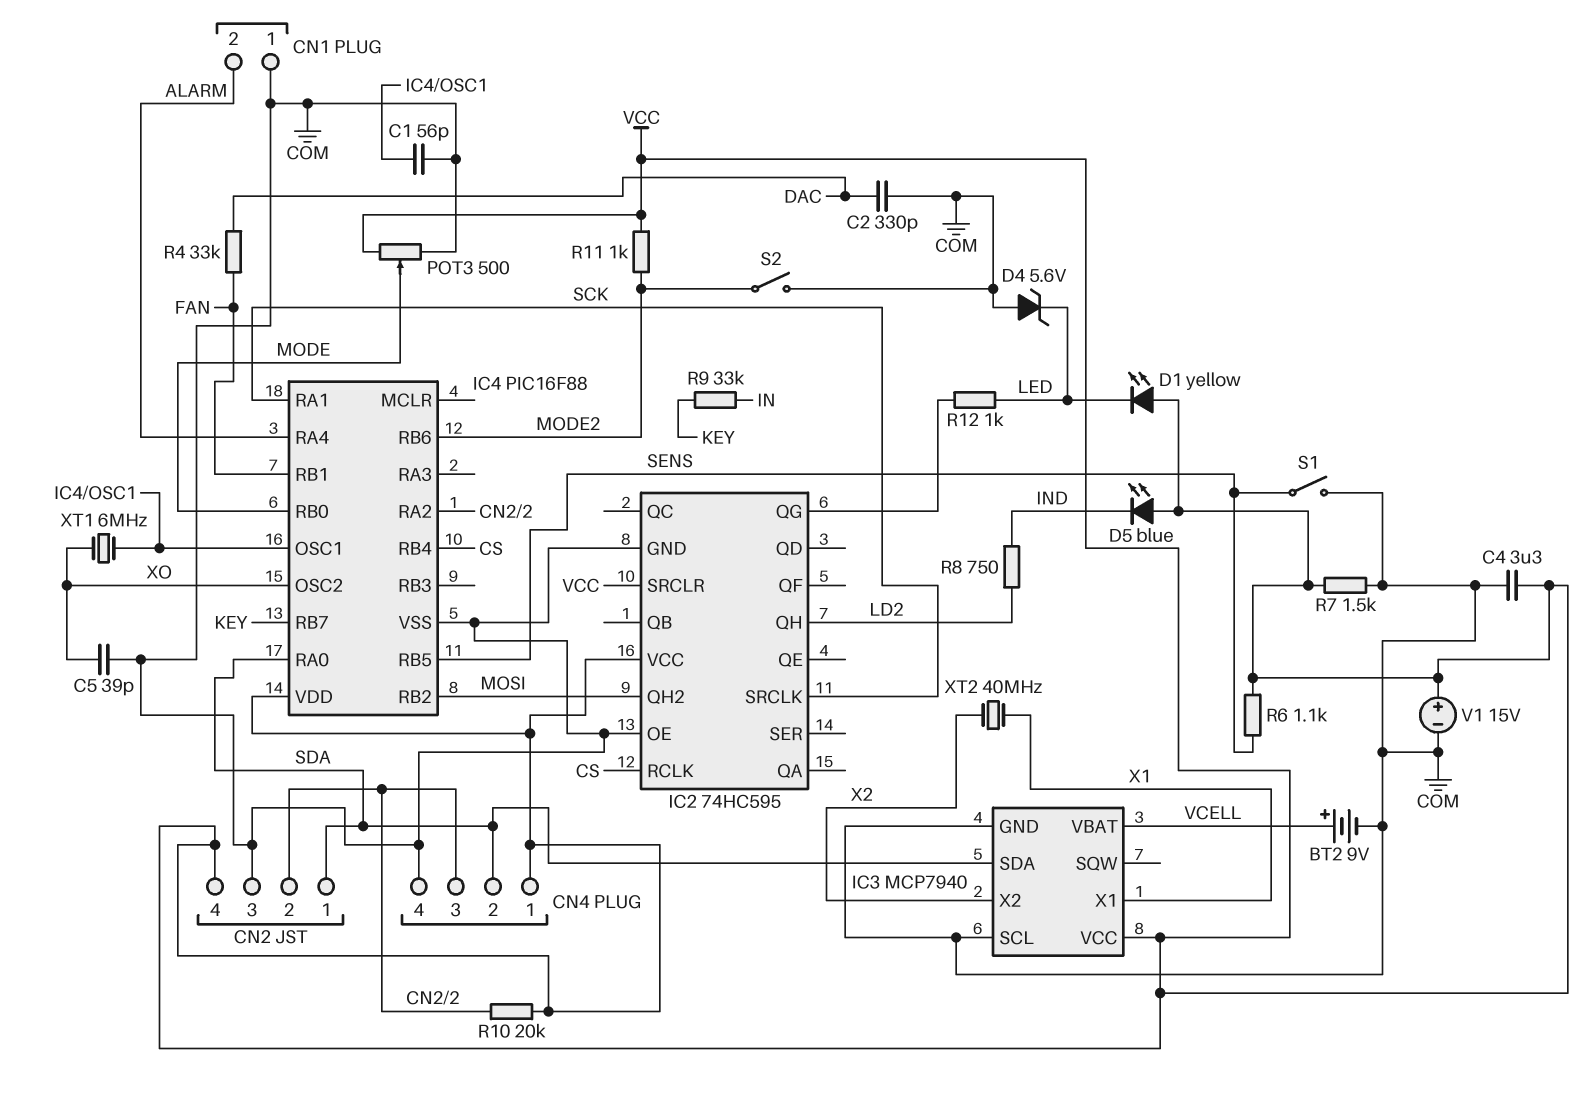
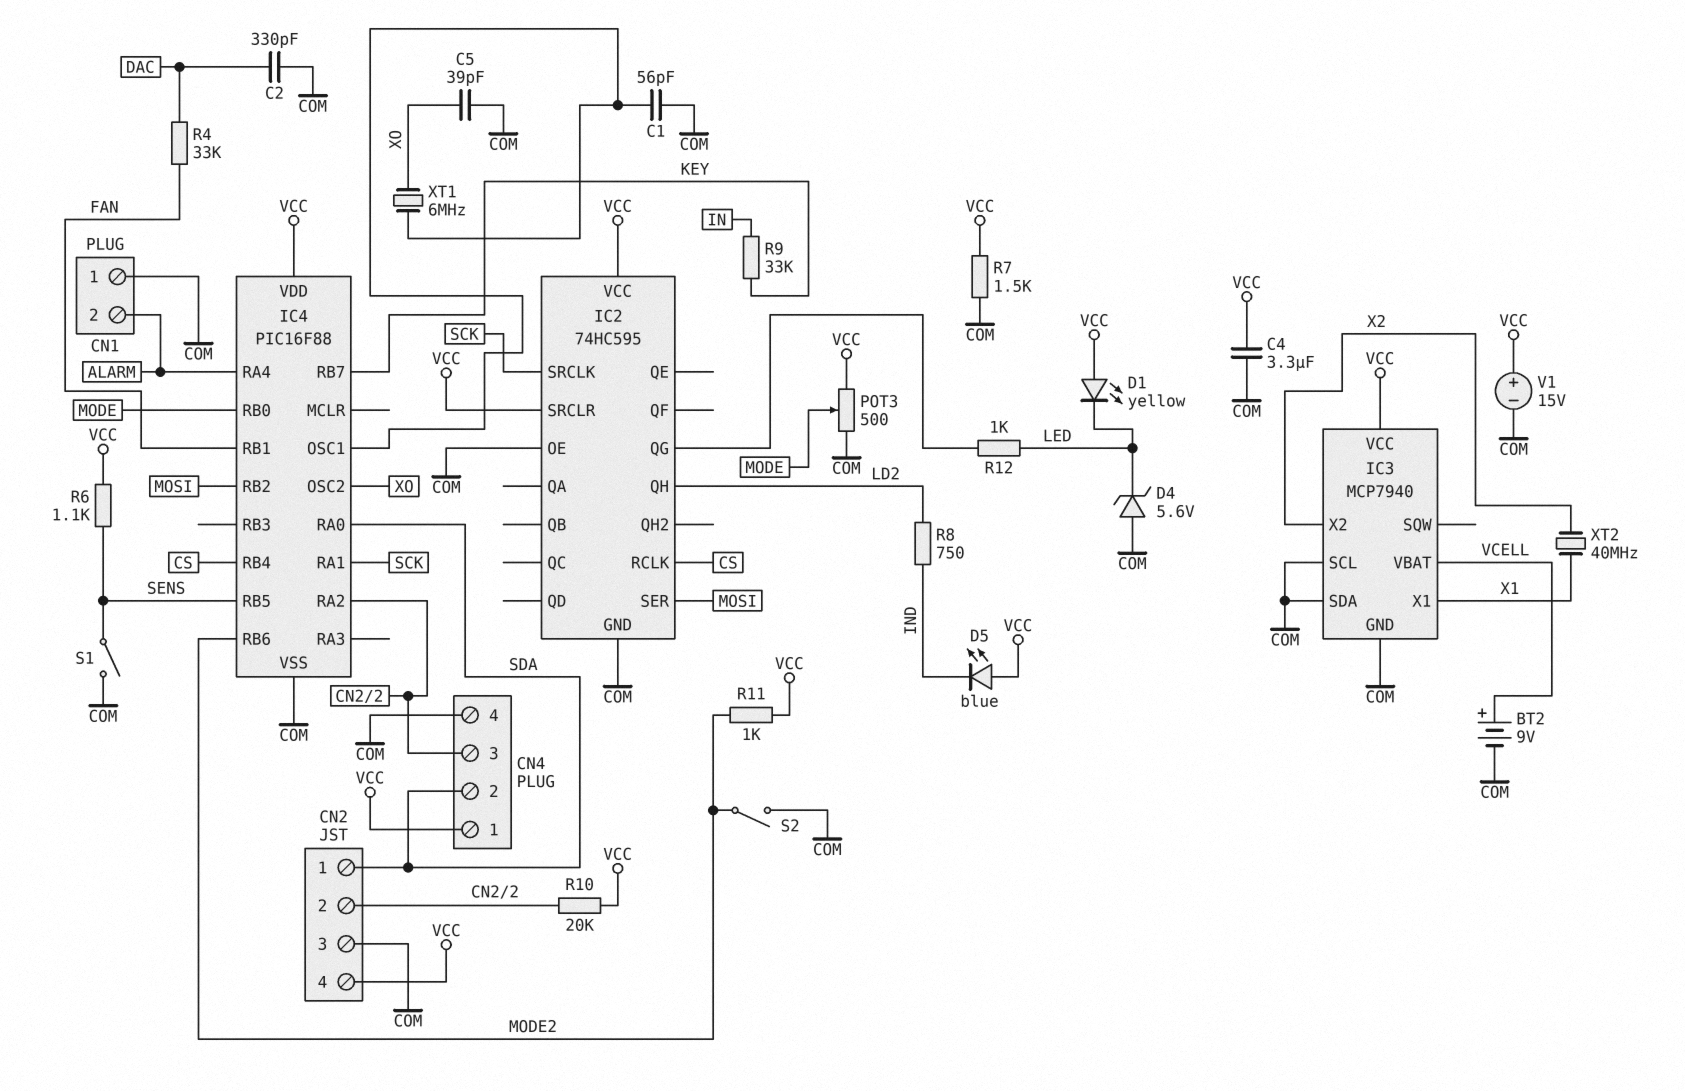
IC2 pin QH2: MOSI -> none
IC2 pin SER: none -> MOSI
IC3 pin SDA: SDA -> COM

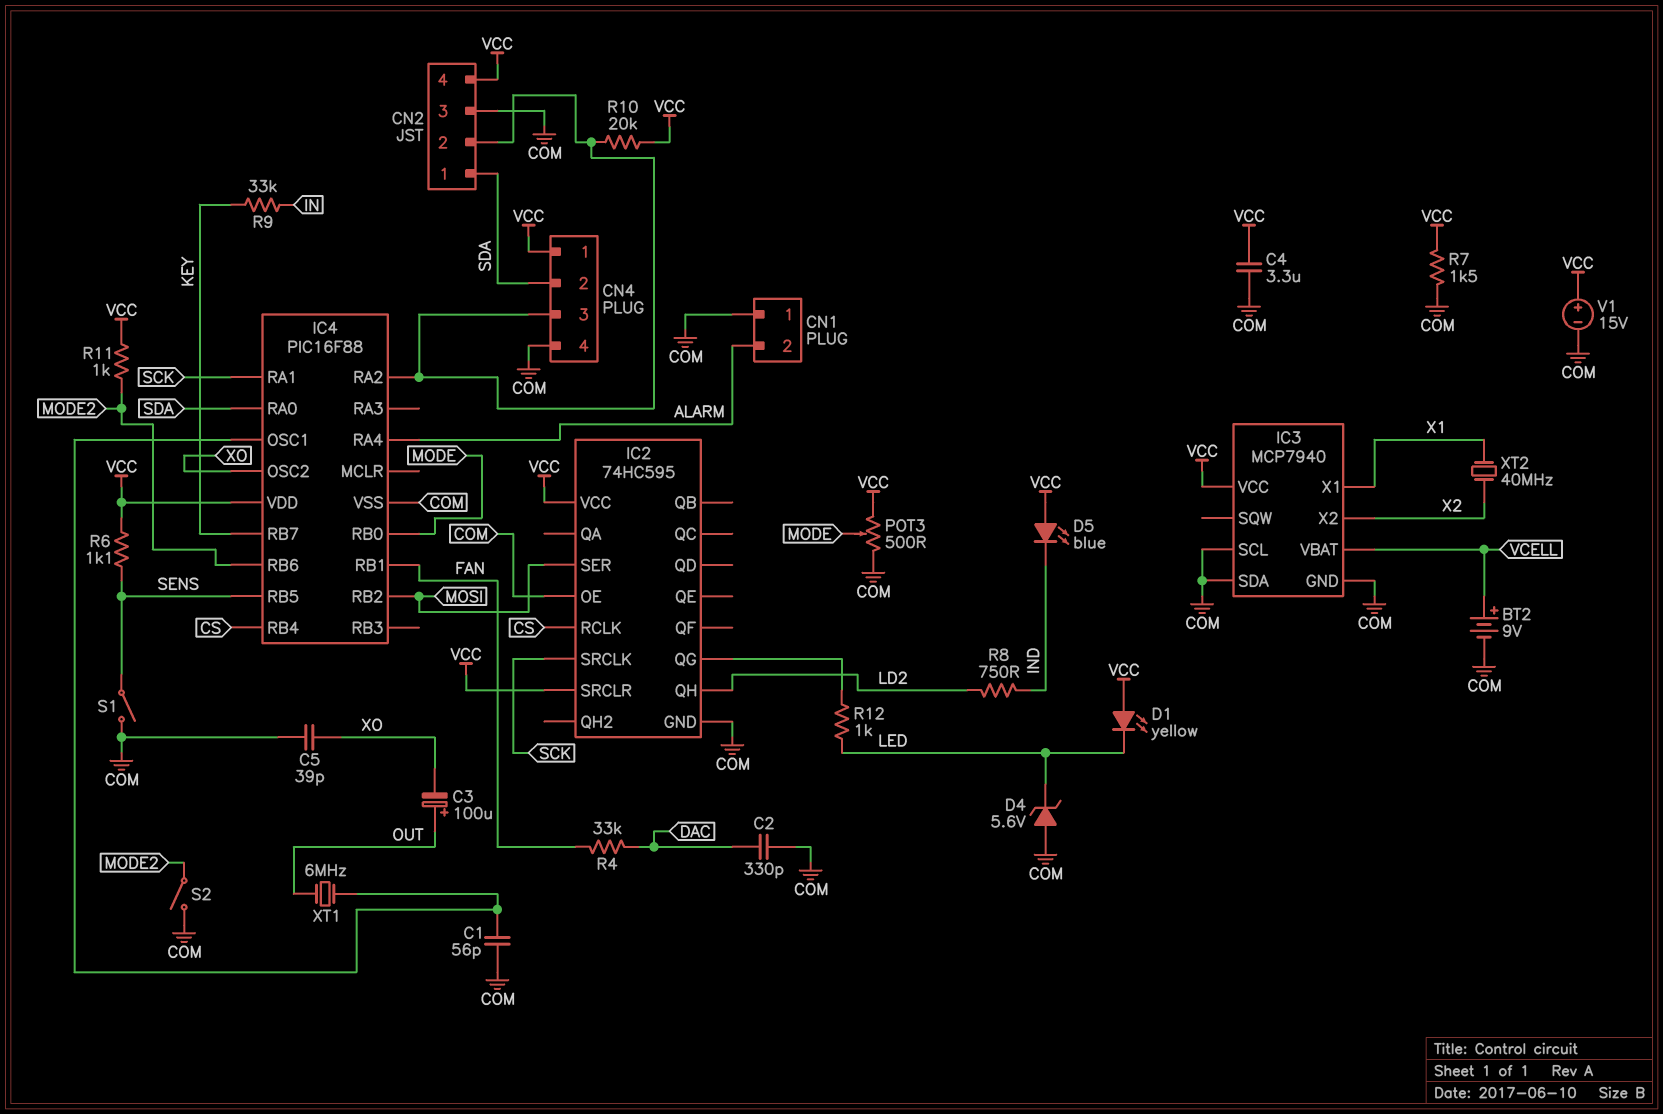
C3: none -> 100uF (plus OUT, minus XO)
XT1: 6MHz (IC4/OSC1, XO) -> 6MHz (IC4/OSC1, OUT)

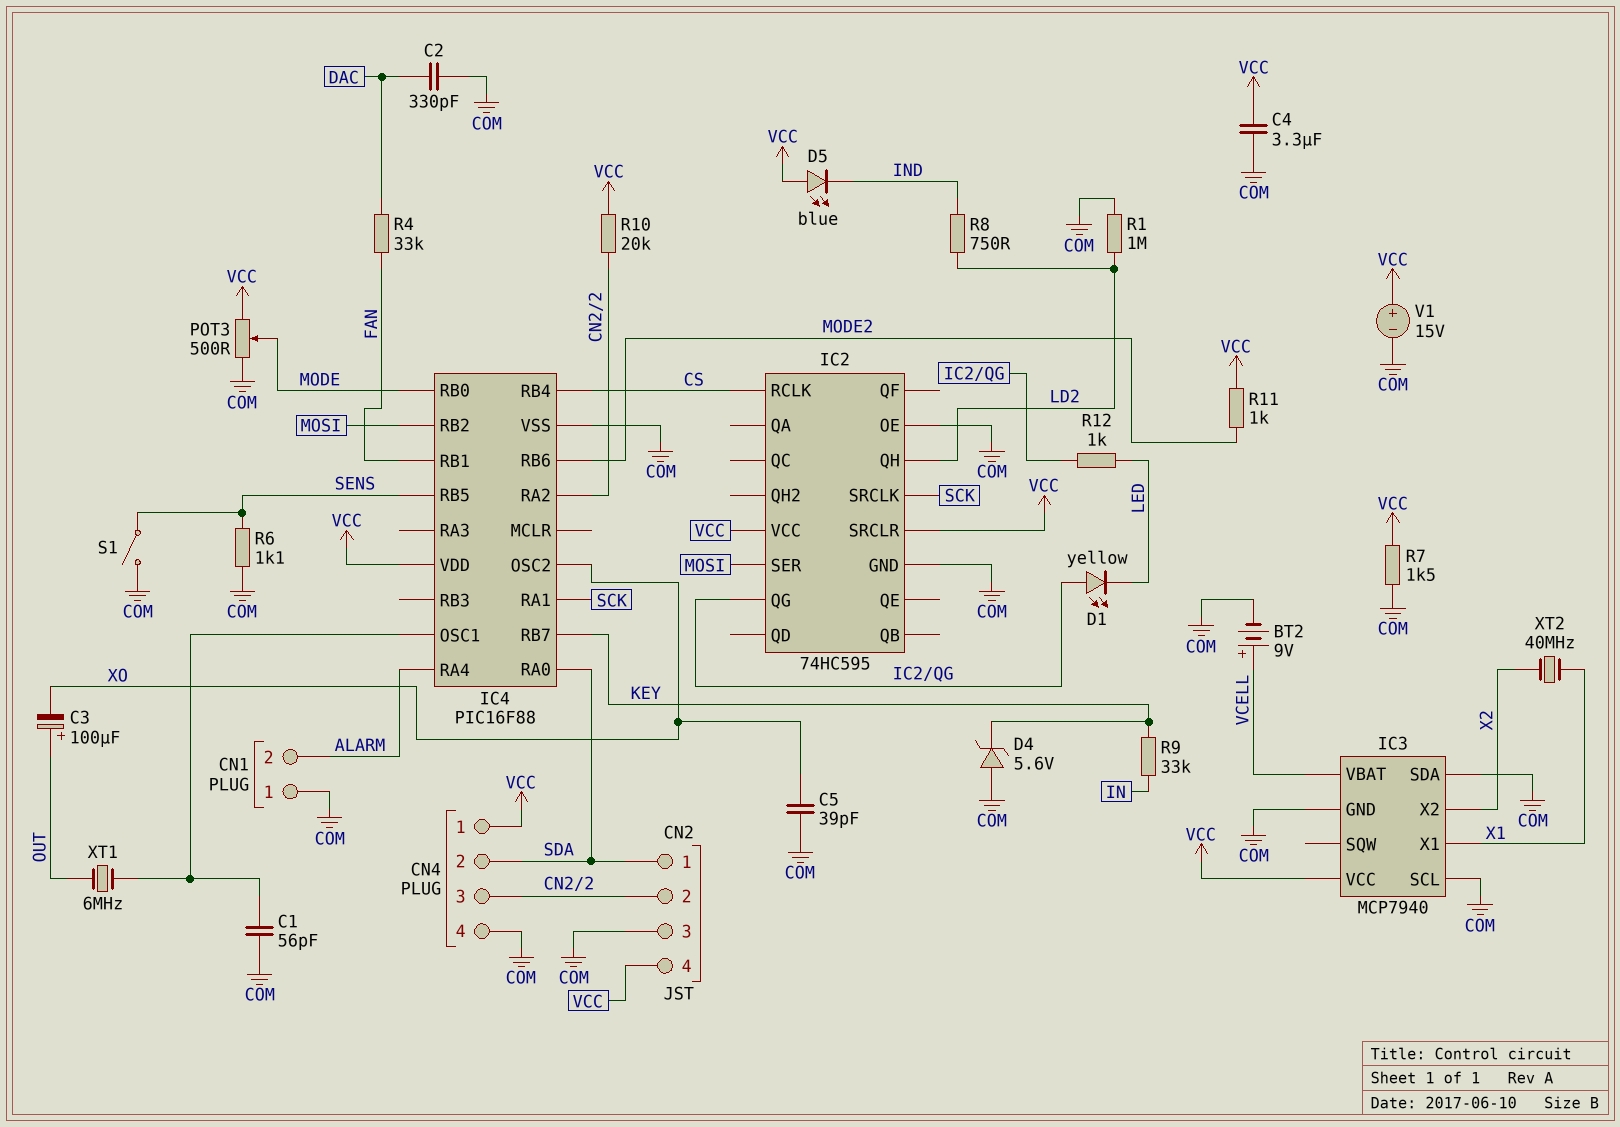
D1: LED yellow (A VCC, K LED) -> LED yellow (A IC2/QG, K LED)
D4: zener 5.6V (A COM, K LED) -> zener 5.6V (A COM, K KEY)
R1: none -> 1M (COM, LD2)
R6: 1.1k (SENS, VCC) -> 1.1k (COM, SENS)
S2: switch (COM, MODE2) -> none

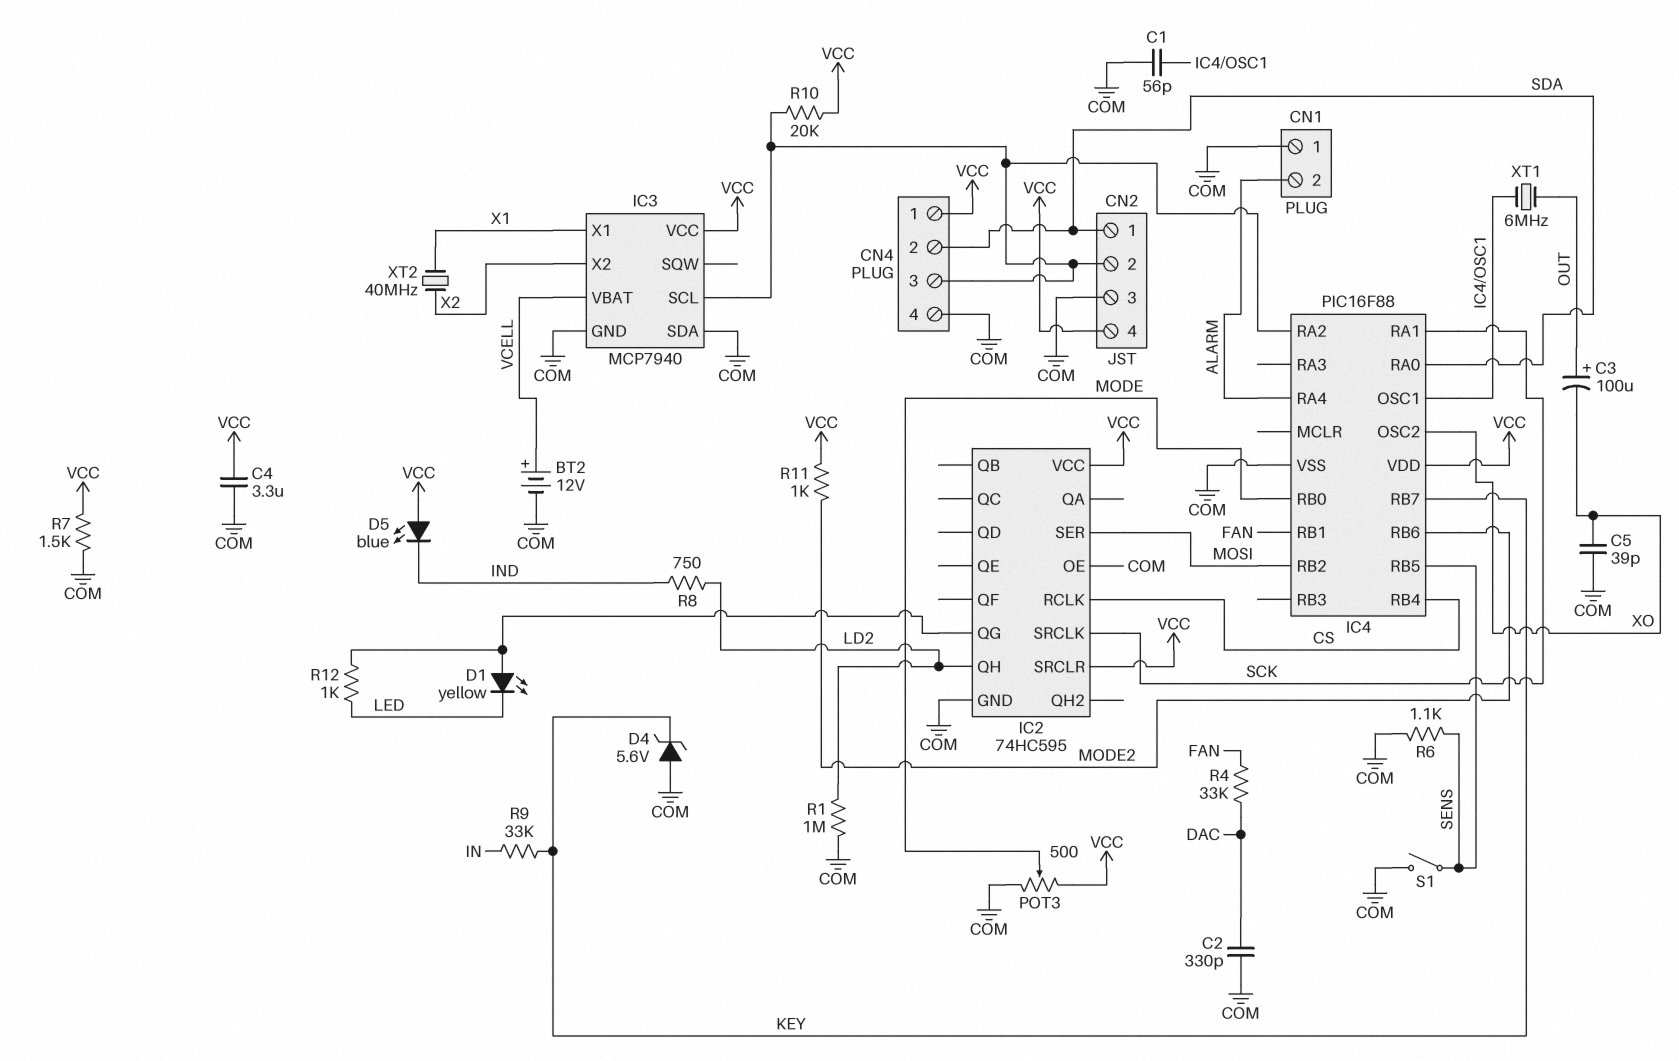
BT2: 9V (plus VCELL, minus COM) -> 12V (plus VCELL, minus COM)
IC3 pin SCL: COM -> CN2/2
V1: 15V (plus VCC, minus COM) -> none

